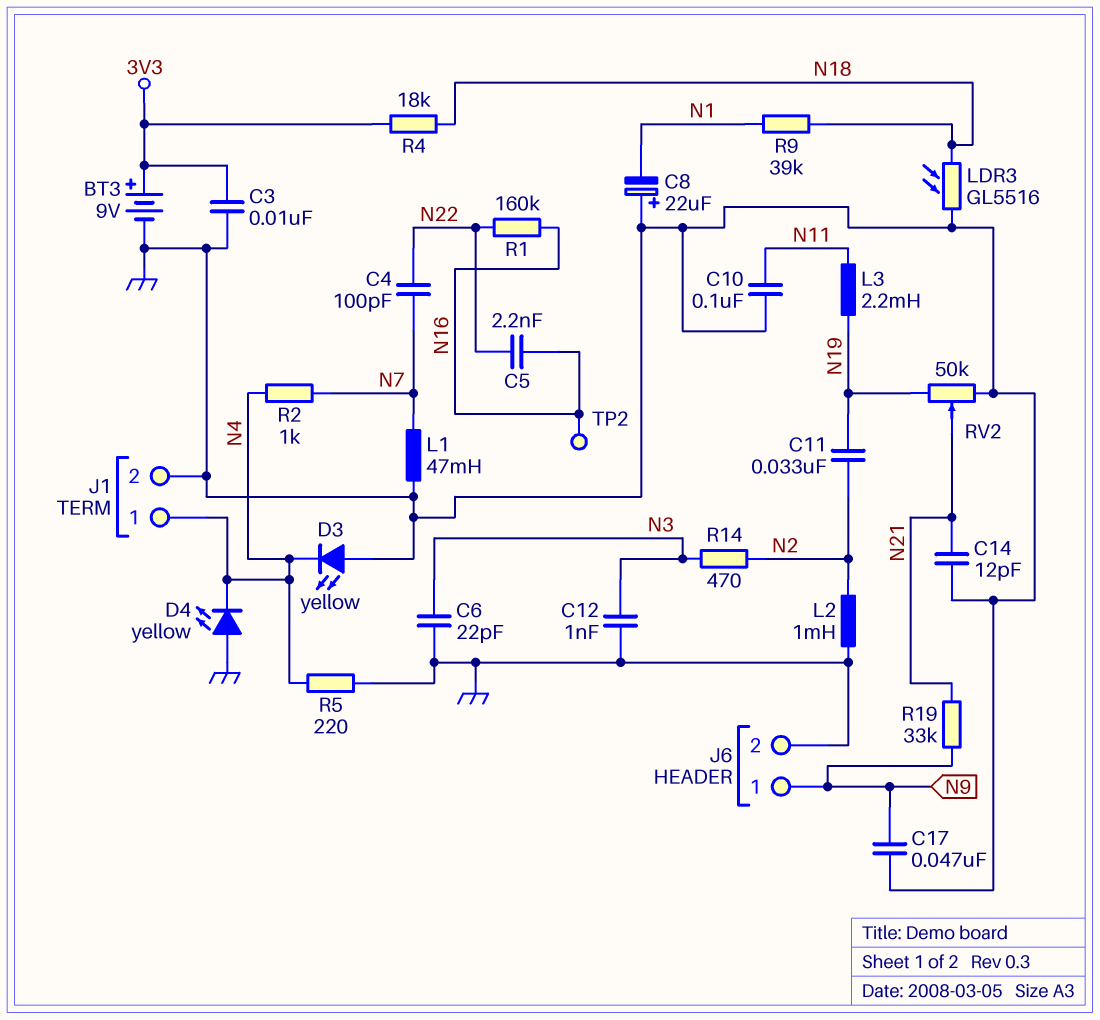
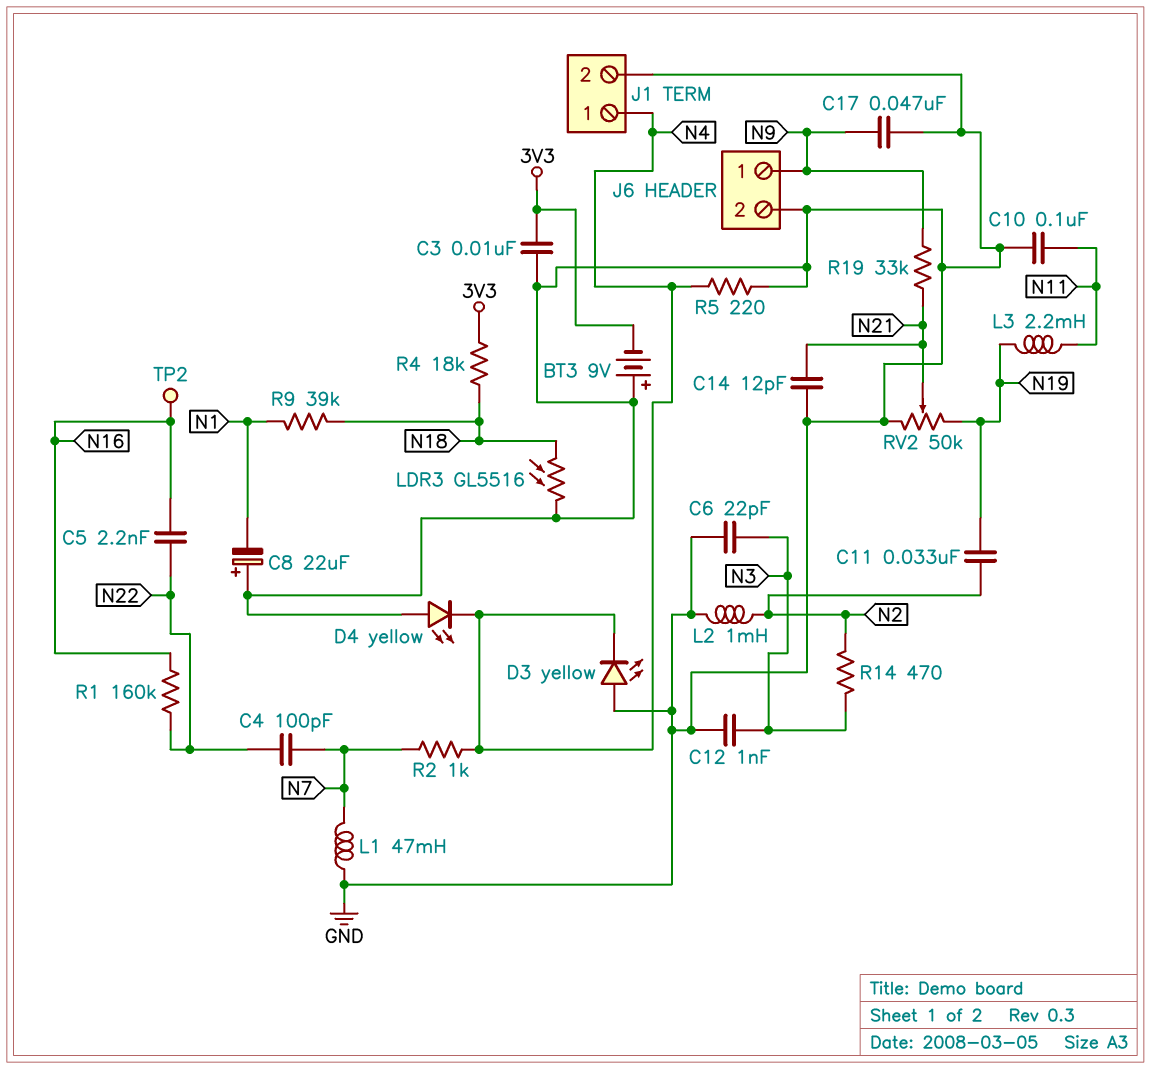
BT3: 9V (plus 3V3, minus GND) -> 9V (plus GND, minus 3V3)

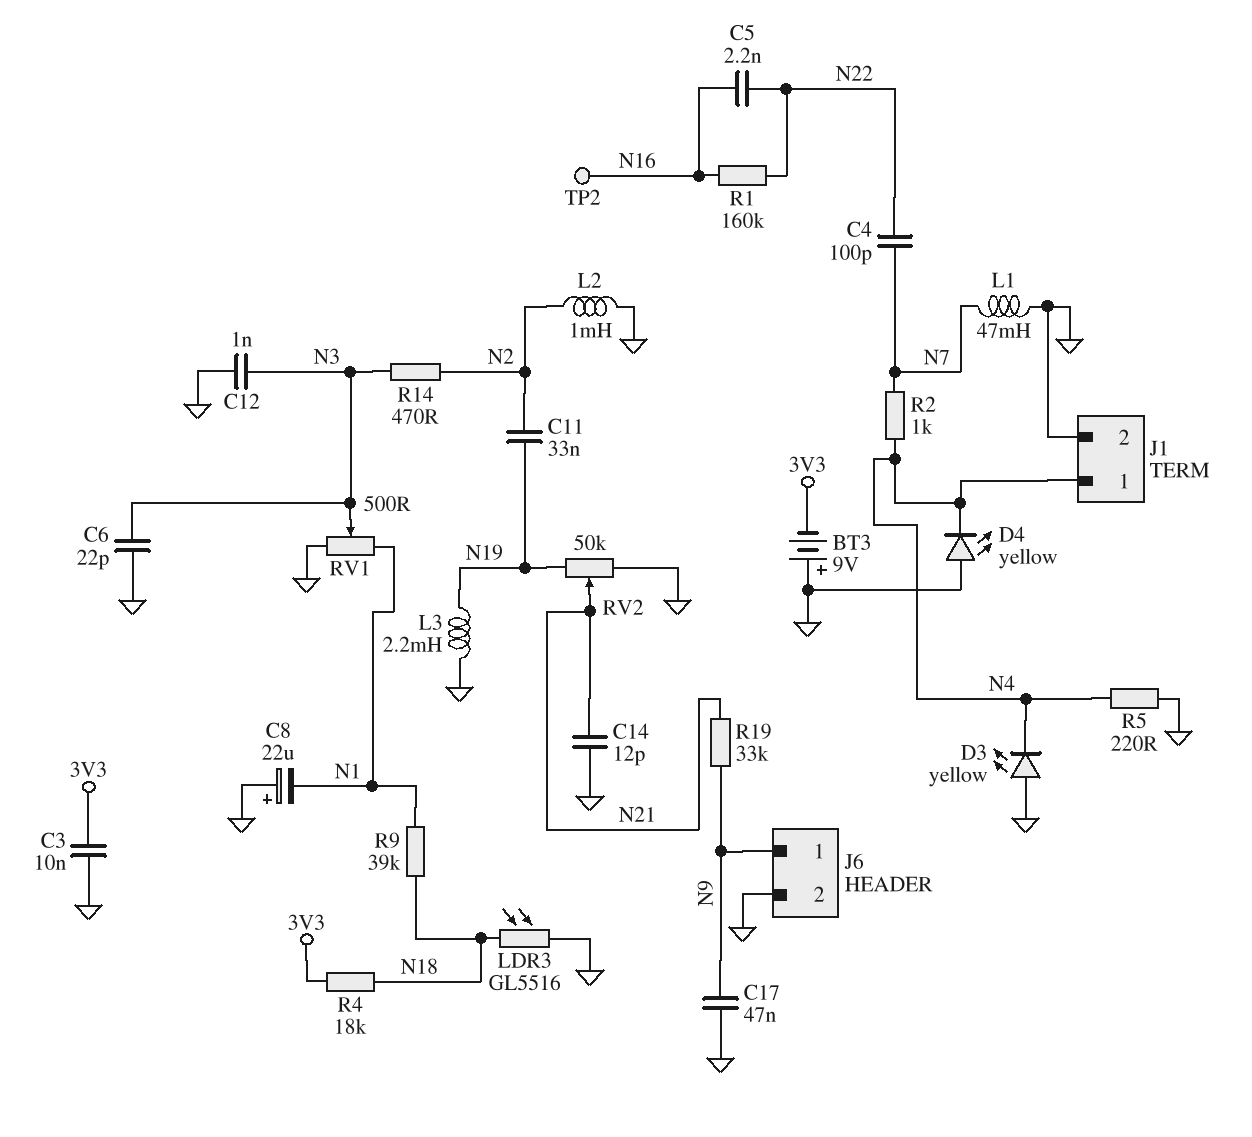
C10: 100nF (GND, N11) -> none
L3: 2.2mH (N11, N19) -> 2.2mH (GND, N19)
RV1: none -> 500 (GND, N1, wiper N3)

